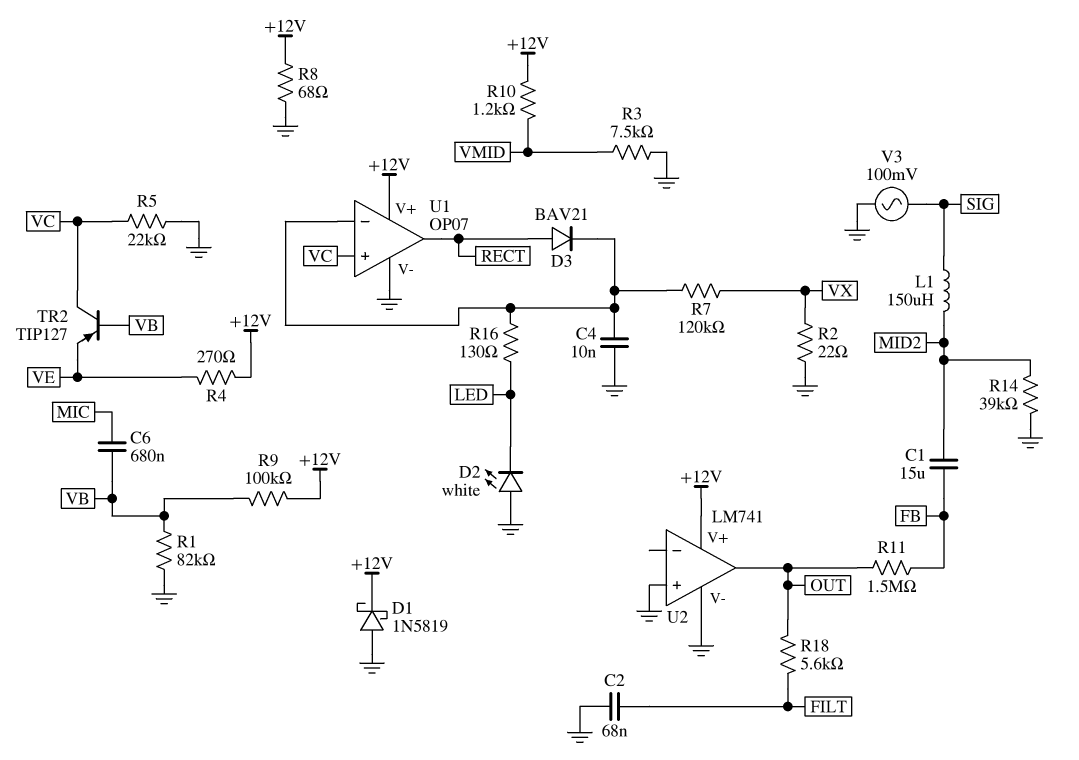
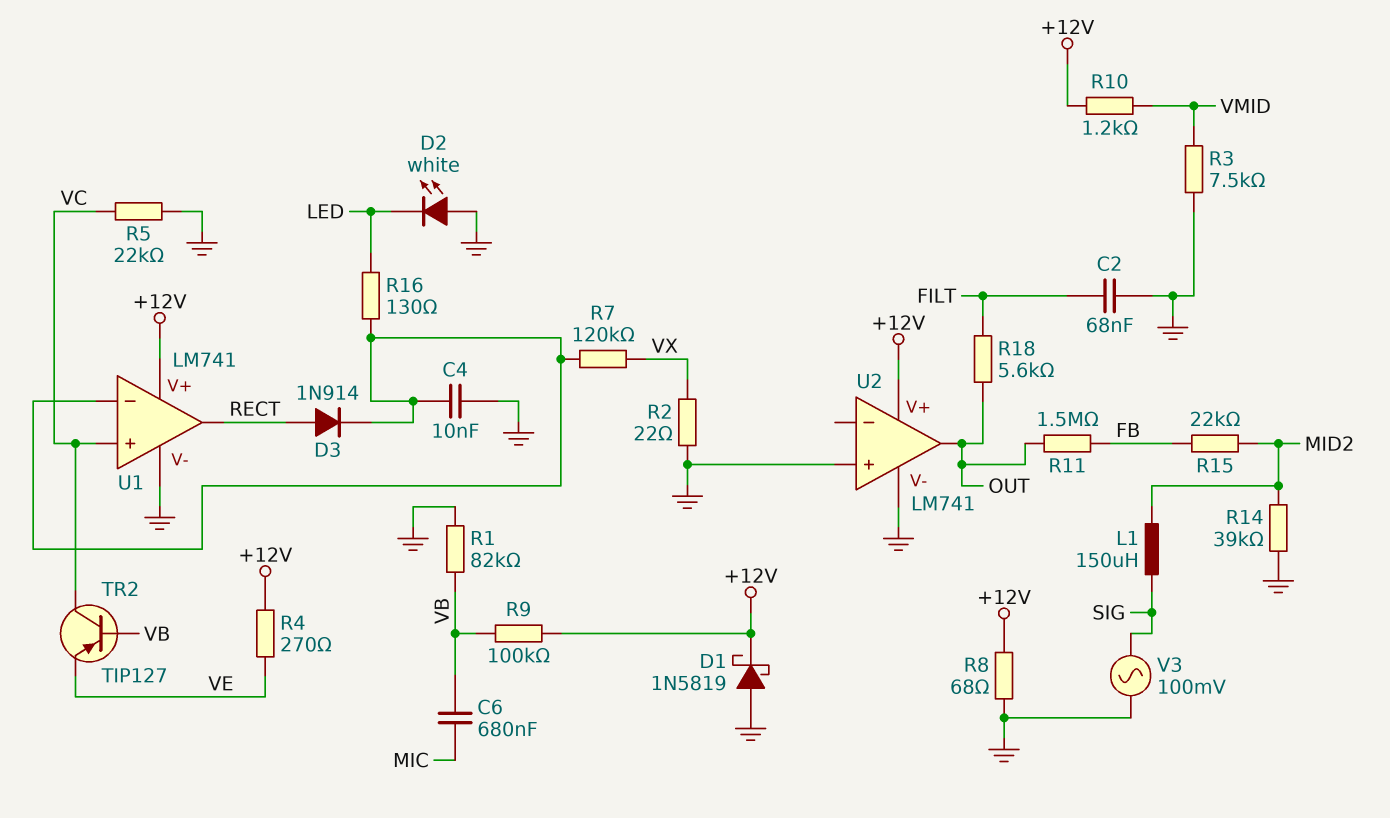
C1: 15uF (FB, MID2) -> none
D3: diode BAV21 (A RECT, K U1/in-) -> diode 1N914 (A RECT, K U1/in-)
R15: none -> 22k (FB, MID2)
U1: OP07 -> LM741

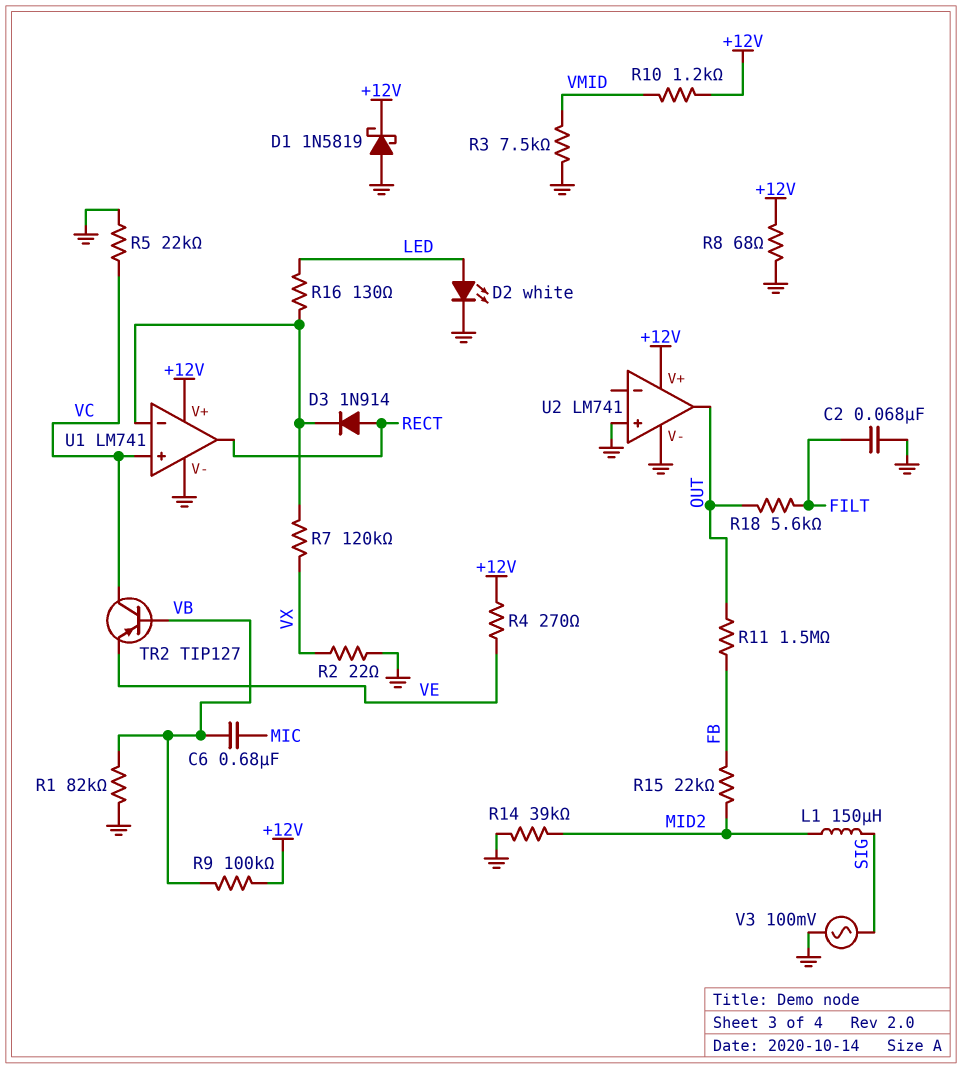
C4: 10nF (GND, U1/in-) -> none
D2: LED white (A GND, K LED) -> LED white (A LED, K GND)

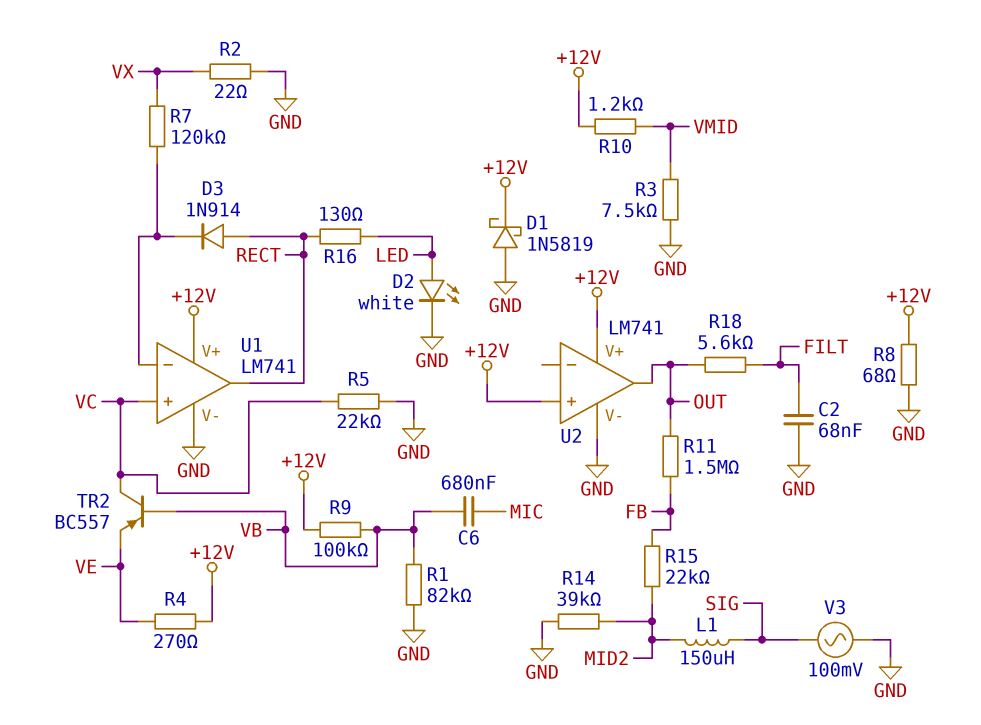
R16: 130 (LED, U1/in-) -> 130 (LED, RECT)
TR2: PNP TIP127 (B VB, C VC, E VE) -> PNP BC557 (B VB, C VC, E VE)
U2 pin in+: GND -> +12V

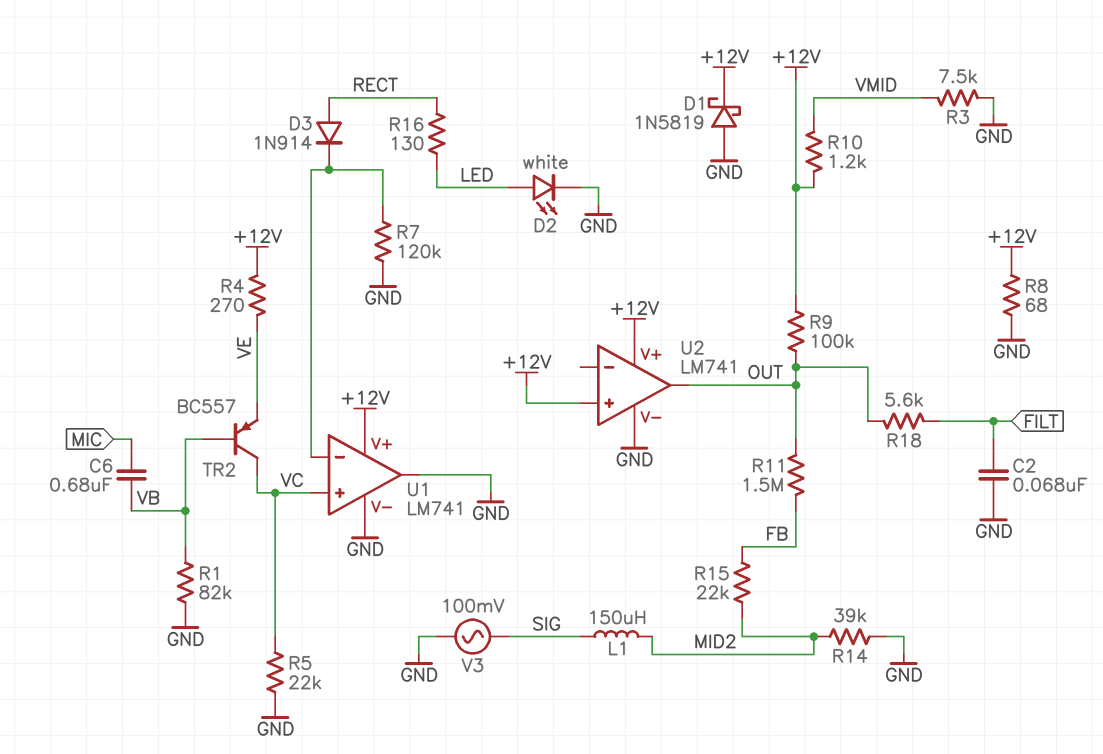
R2: 22 (GND, VX) -> none
R7: 120k (U1/in-, VX) -> 120k (GND, U1/in-)
R9: 100k (+12V, VB) -> 100k (+12V, OUT)
U1 pin out: RECT -> GND

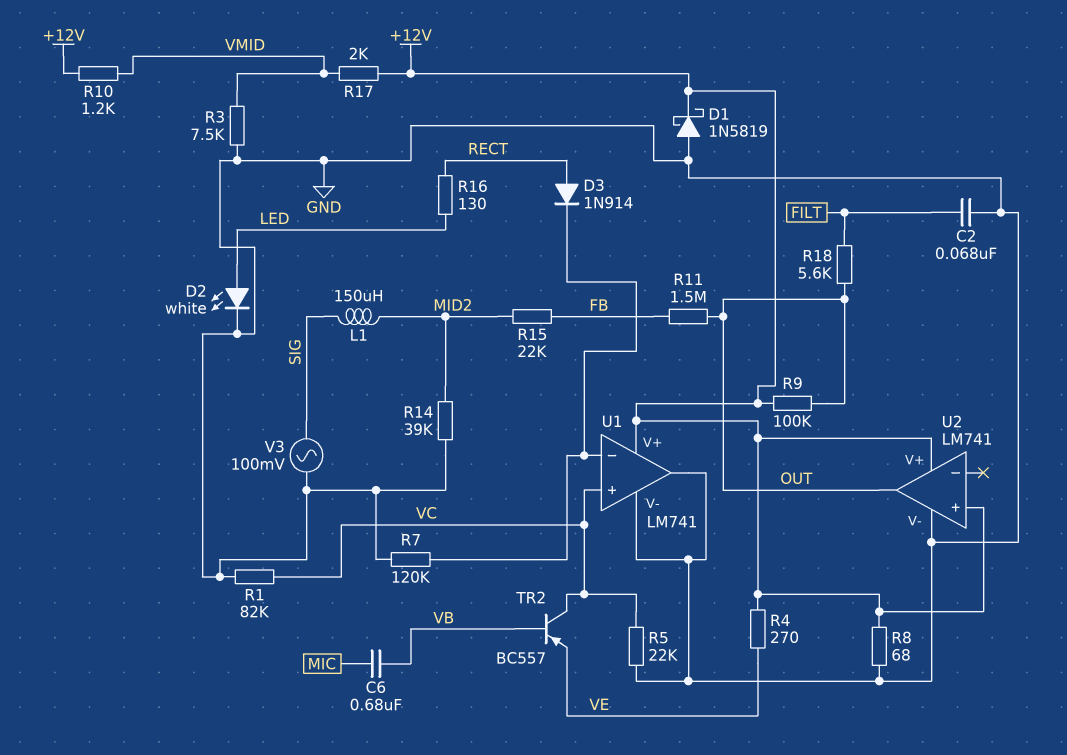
R1: 82k (GND, VB) -> 82k (GND, VC)
R17: none -> 2k (+12V, VMID)

